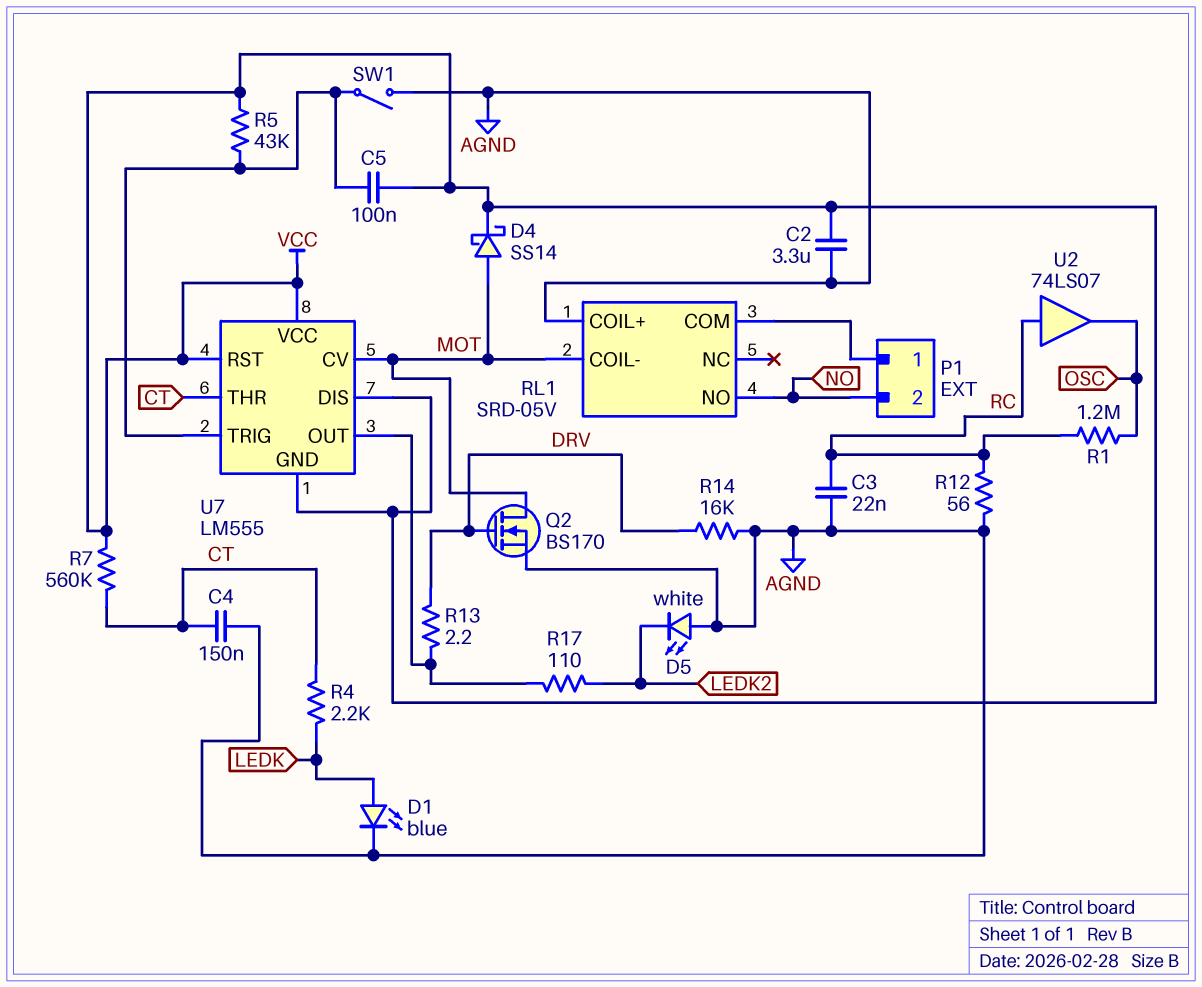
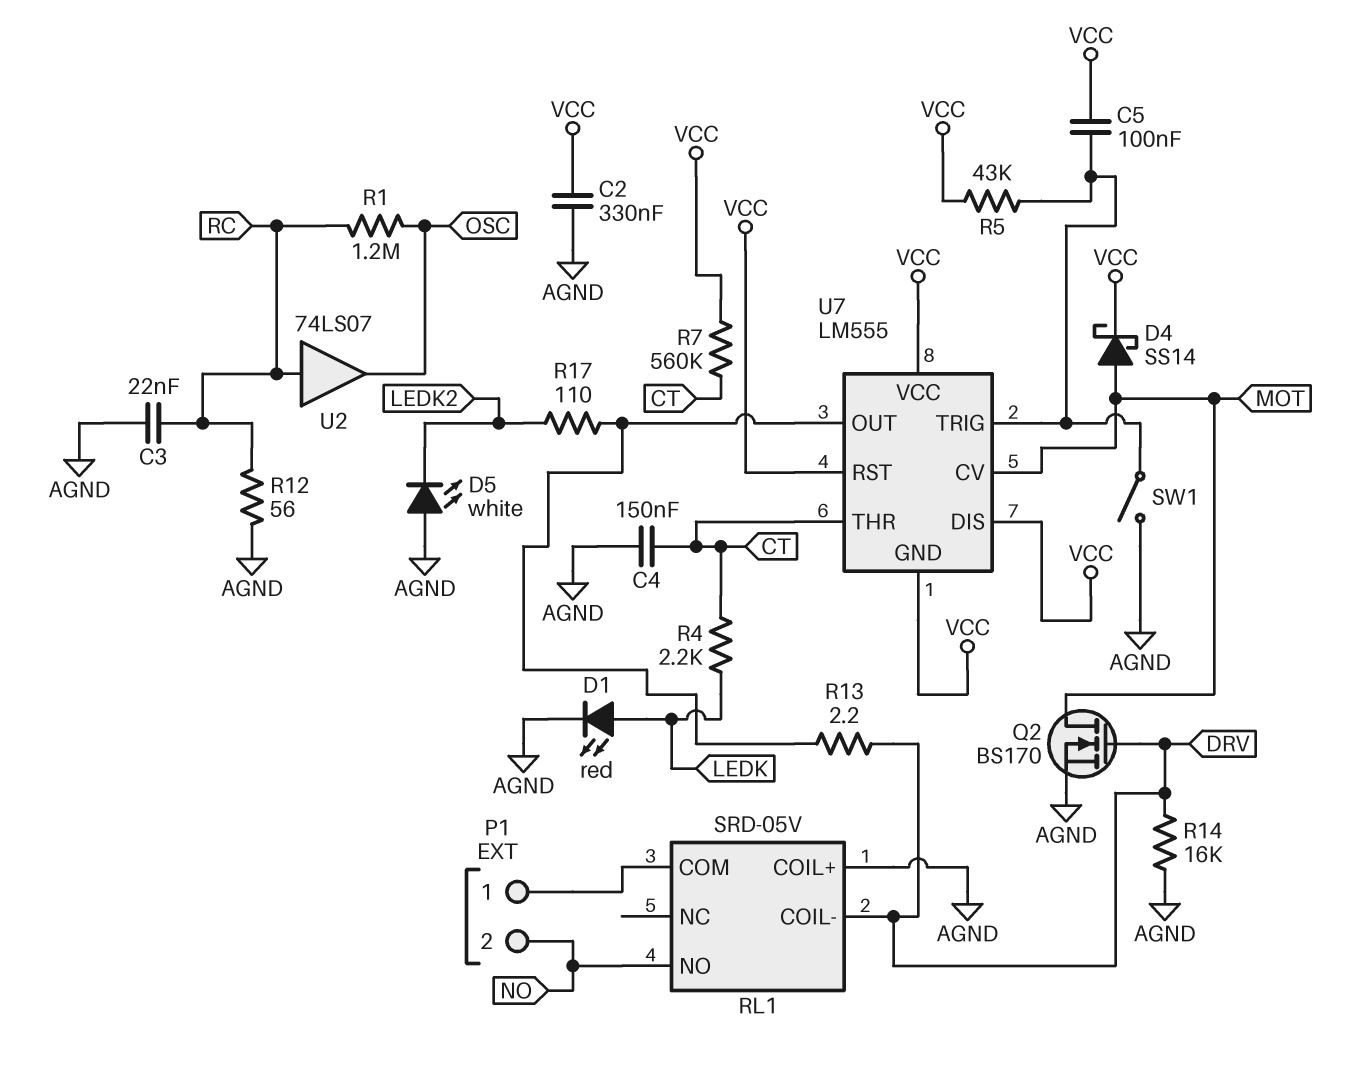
C2: 3.3uF (AGND, VCC) -> 330nF (AGND, VCC)
D1: LED blue (A LEDK, K AGND) -> LED red (A LEDK, K AGND)
RL1 pin COIL-: MOT -> DRV

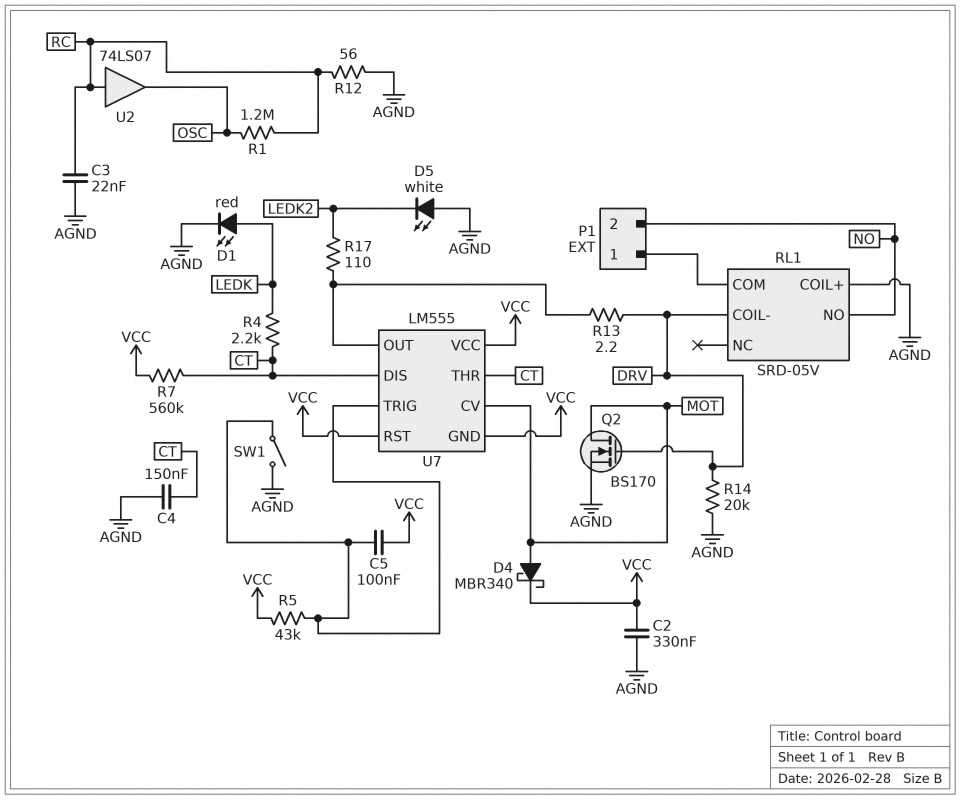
D4: schottky SS14 (A MOT, K VCC) -> schottky MBR340 (A MOT, K VCC)
R14: 16k (AGND, DRV) -> 20k (AGND, DRV)
U7 pin DIS: VCC -> CT

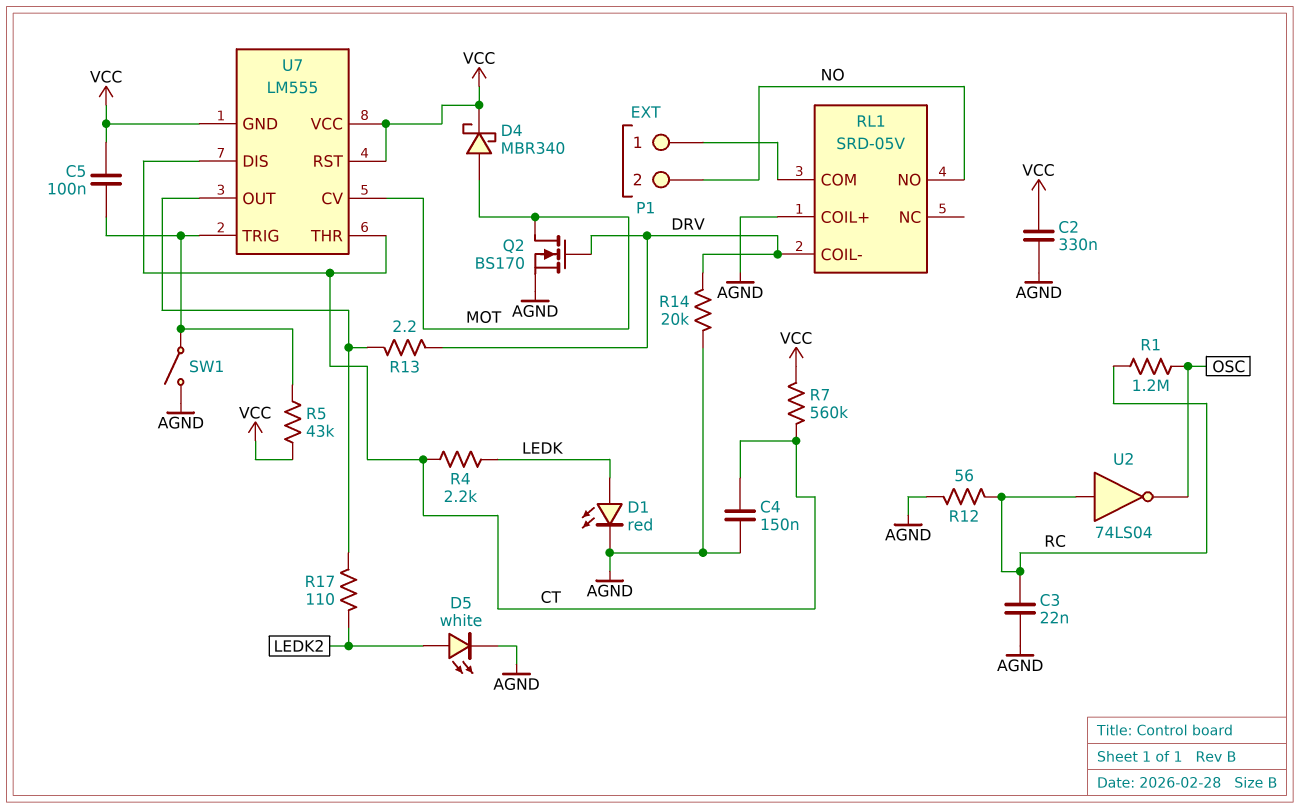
D5: LED white (A AGND, K LEDK2) -> LED white (A LEDK2, K AGND)
U2: buffer 74LS07 (in RC, out OSC) -> NOT 74LS04 (in RC, out OSC)

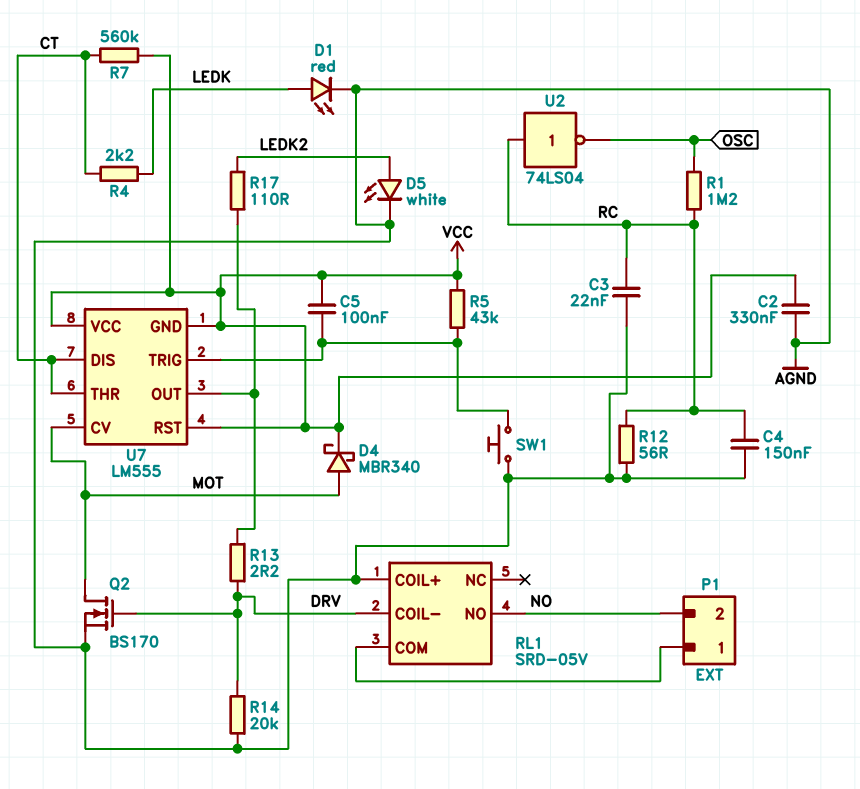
C4: 150nF (AGND, CT) -> 150nF (AGND, RC)
SW1: switch (AGND, U7/TRIG) -> button (AGND, U7/TRIG)

